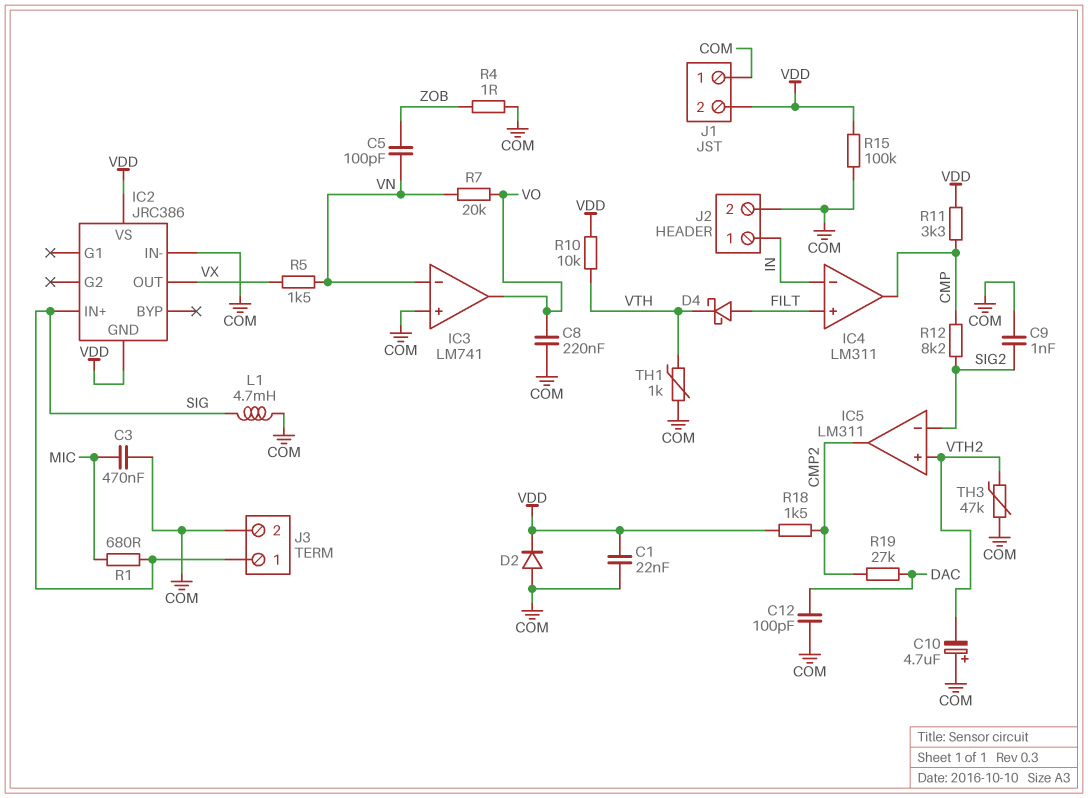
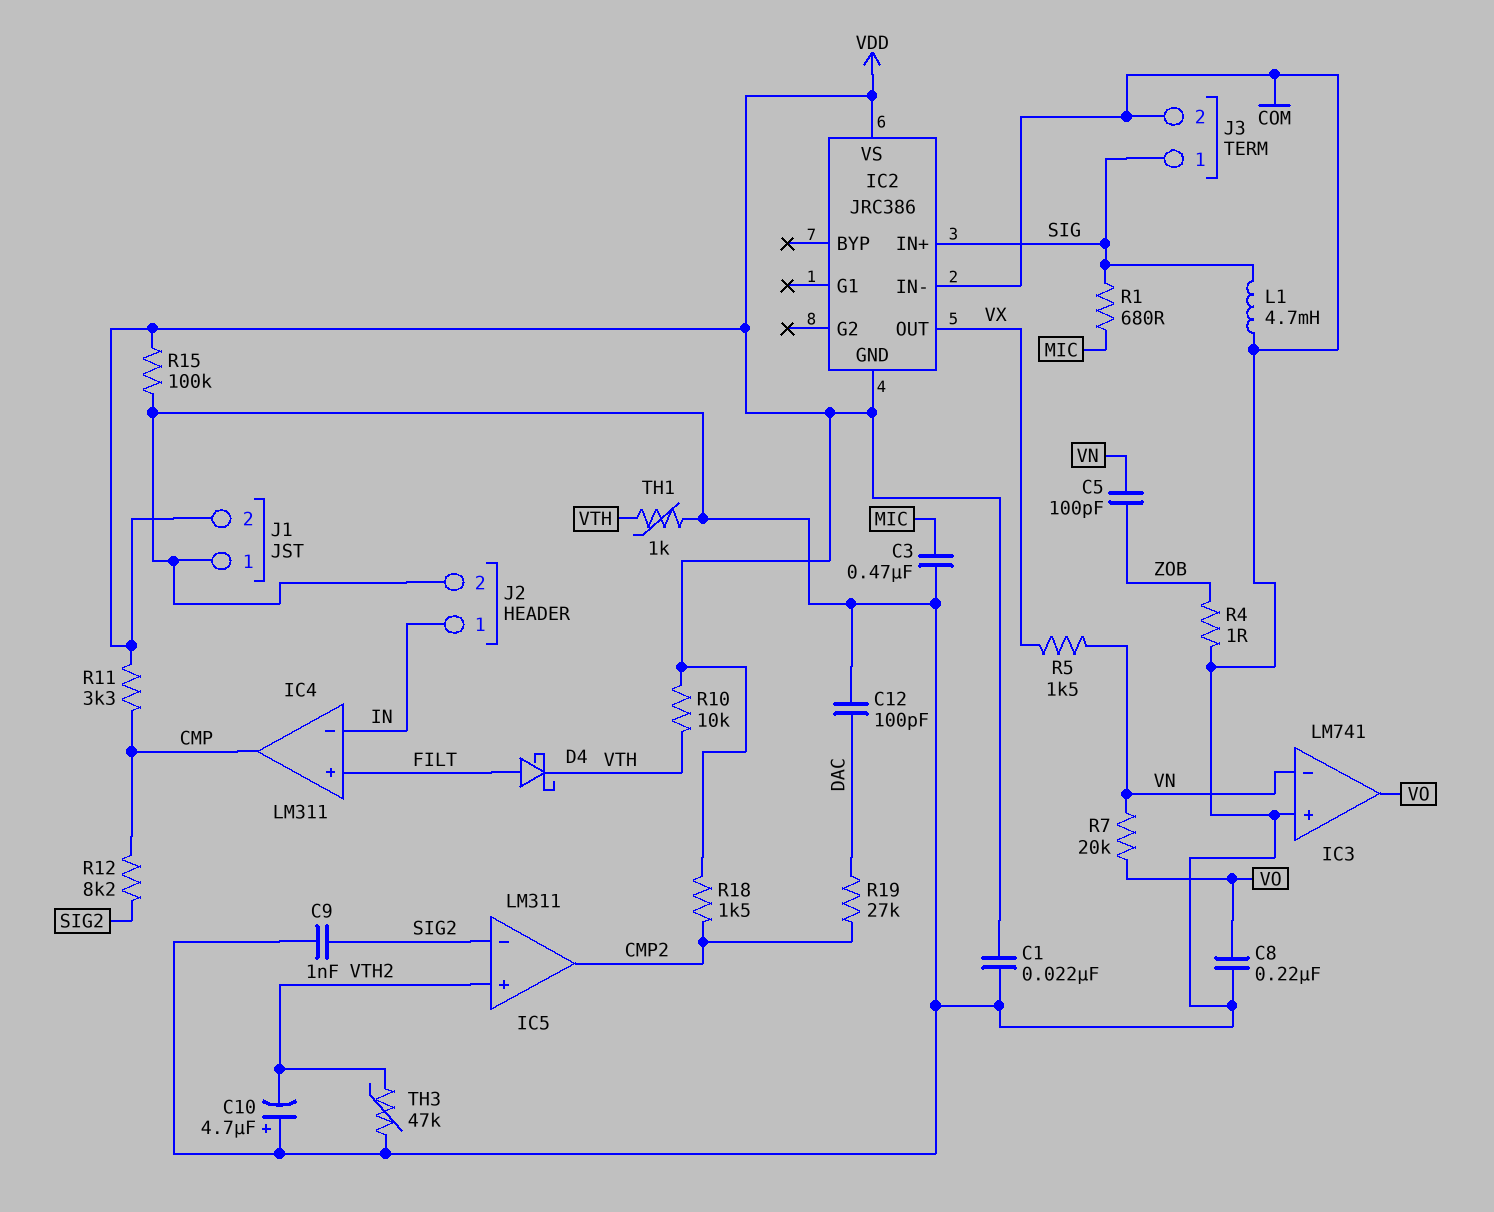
D2: diode (A COM, K VDD) -> none

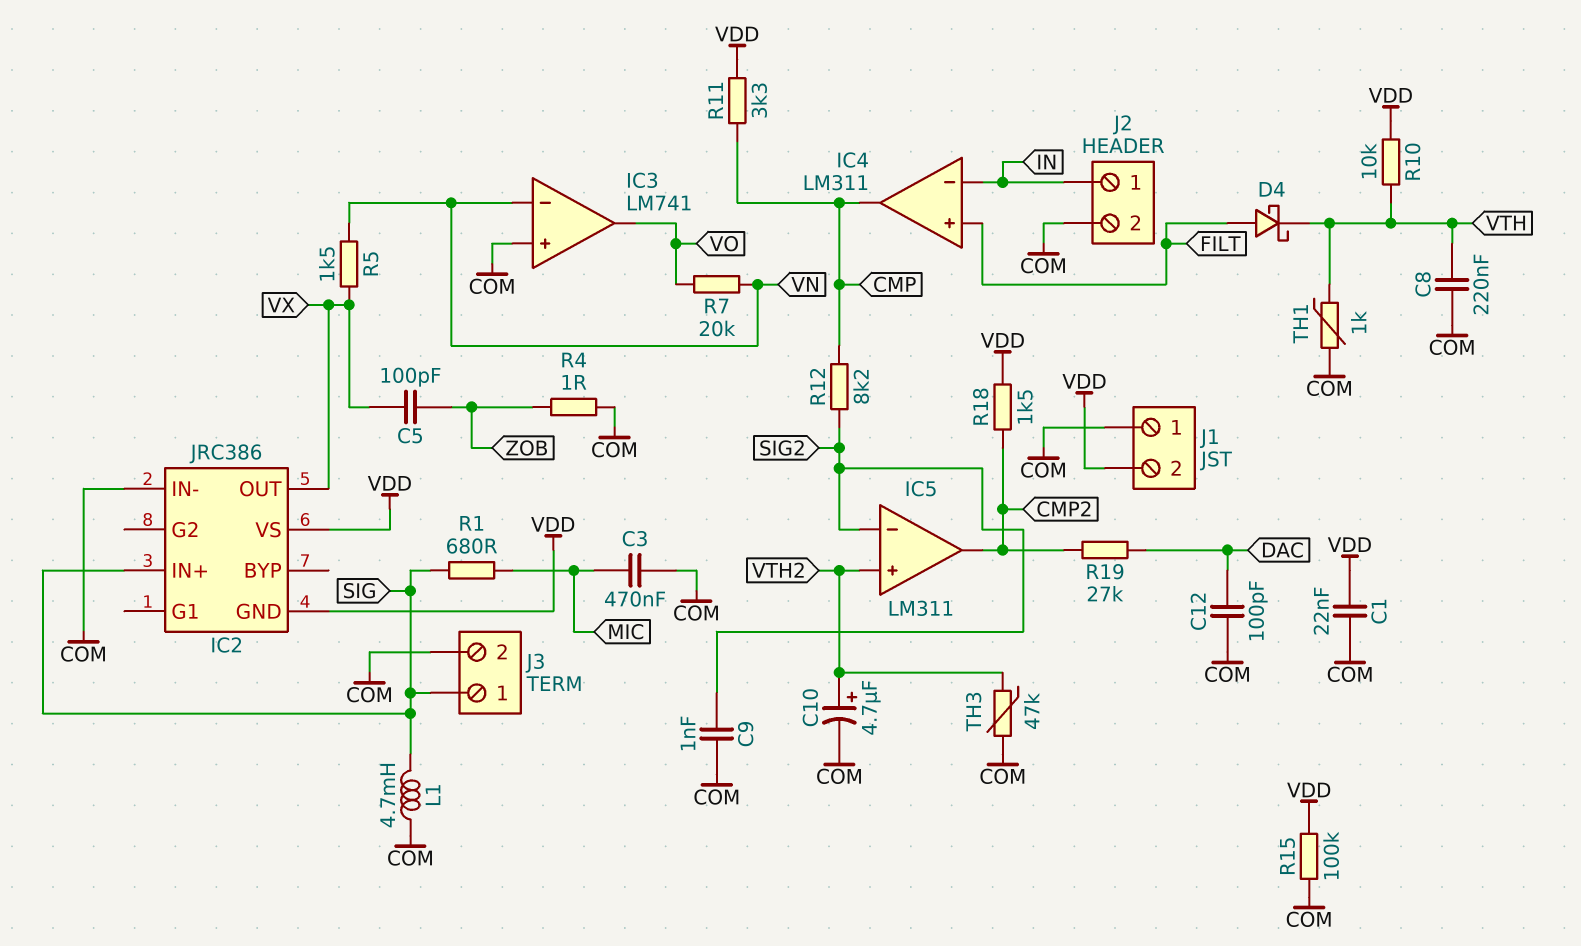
C5: 100pF (VN, ZOB) -> 100pF (VX, ZOB)
C8: 220nF (COM, VO) -> 220nF (COM, VTH)
C10: 4.7uF (plus COM, minus VTH2) -> 4.7uF (plus VTH2, minus COM)

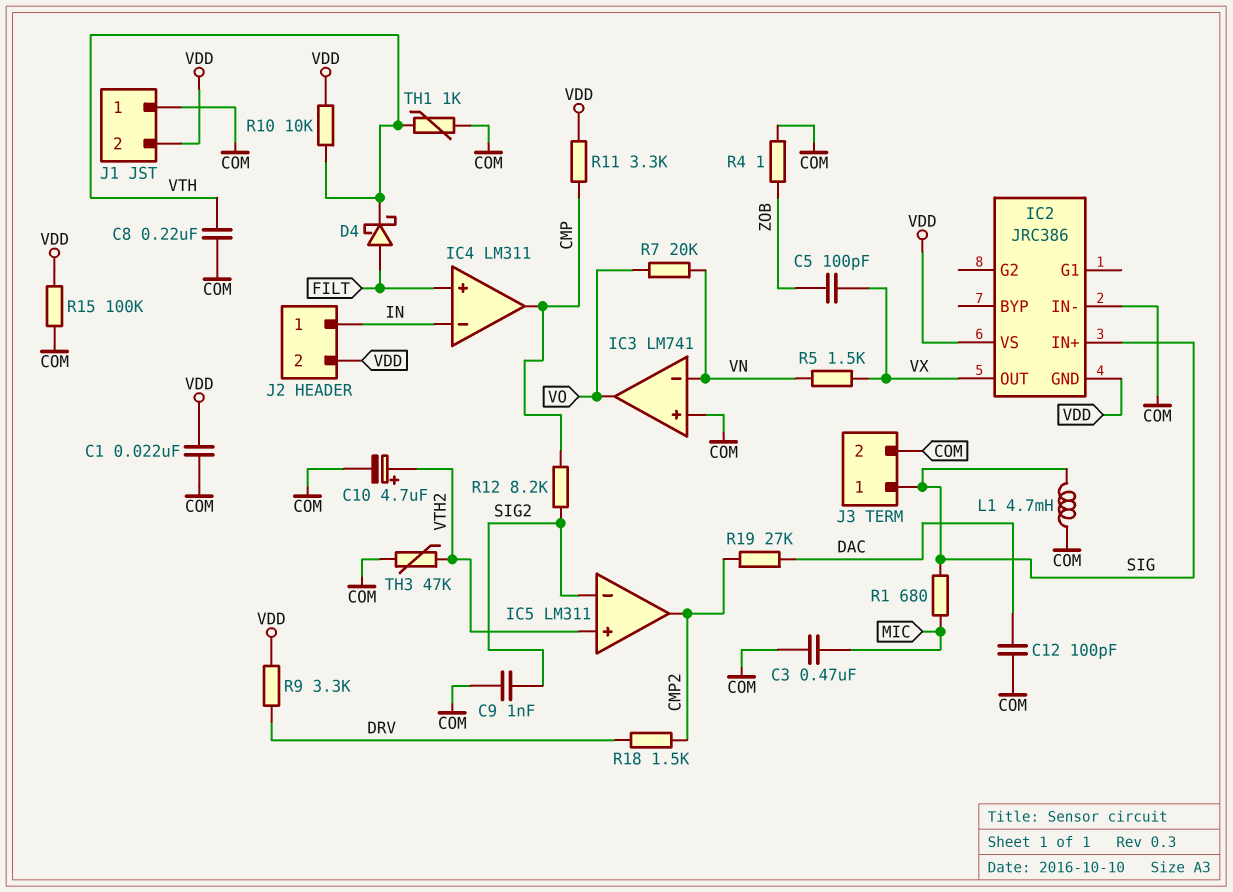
J2 pin 2: COM -> VDD
R9: none -> 3.3k (DRV, VDD)
R18: 1.5k (CMP2, VDD) -> 1.5k (CMP2, DRV)

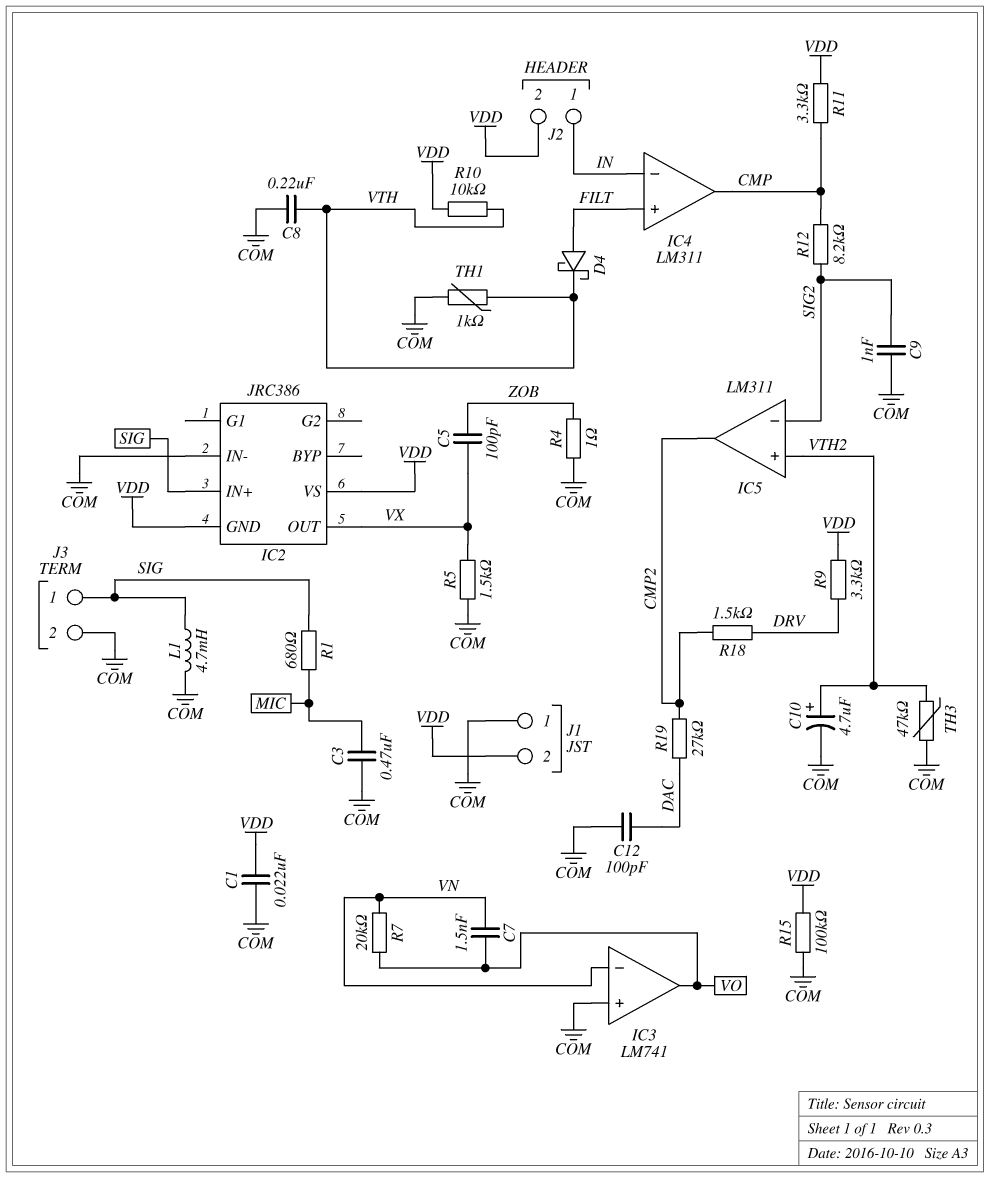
C7: none -> 1.5nF (VN, VO)
R5: 1.5k (VN, VX) -> 1.5k (COM, VX)

